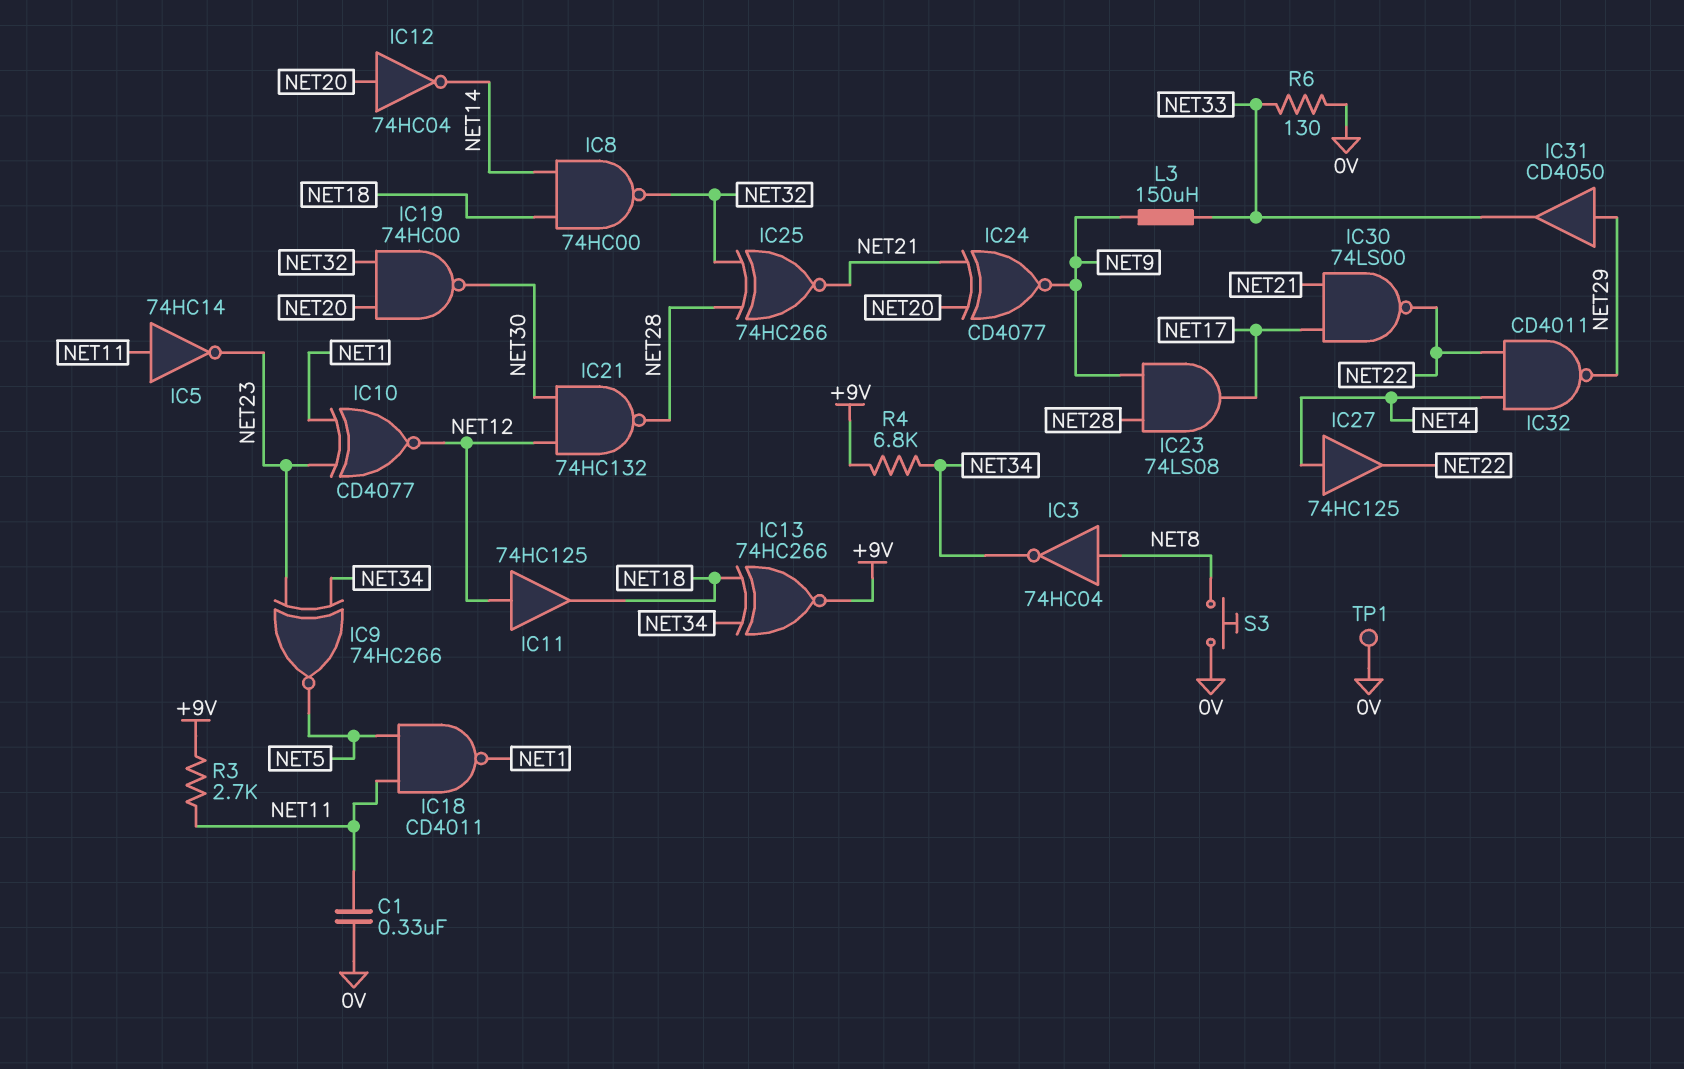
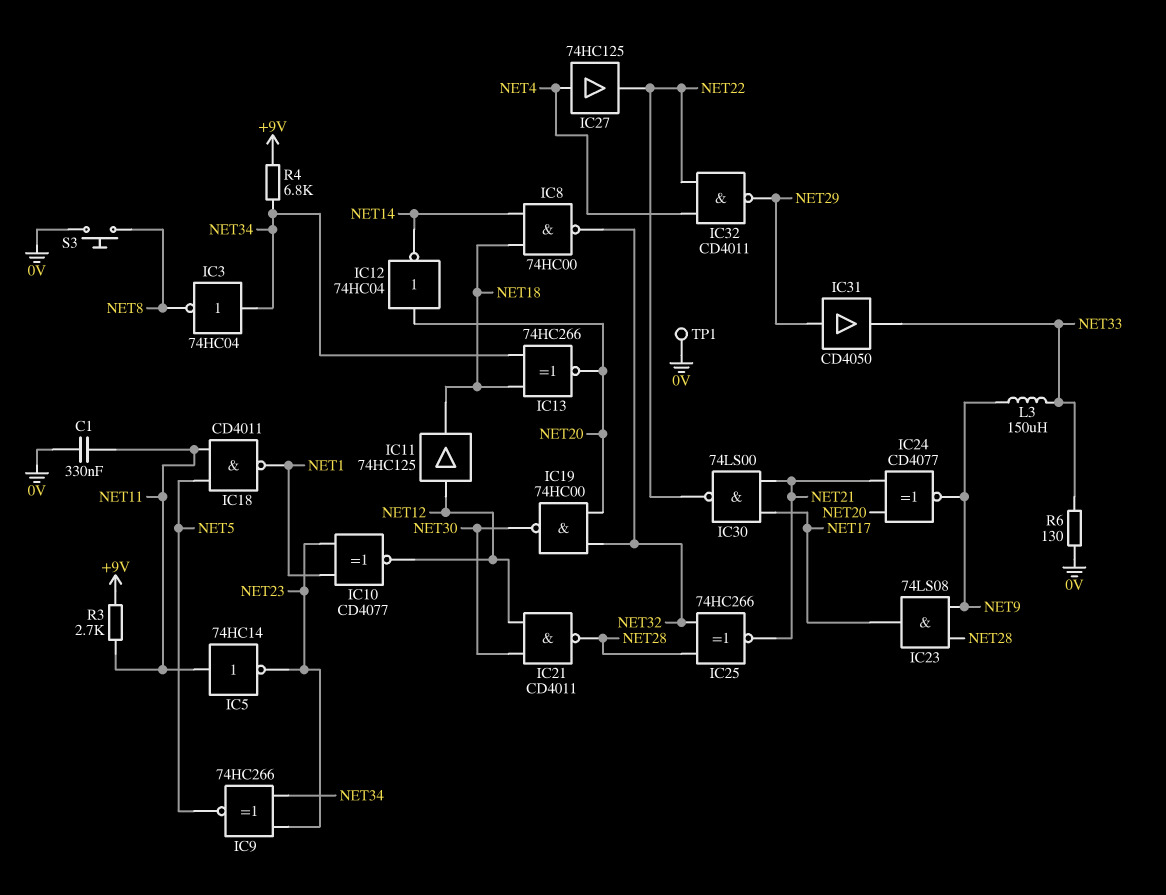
IC3: NOT 74HC04 (in NET8, out NET34) -> NOT 74HC04 (in NET34, out NET8)
IC13: XNOR 74HC266 (in NET18, in NET34, out +9V) -> XNOR 74HC266 (in NET18, in NET34, out NET20)
IC21: NAND 74HC132 (in NET12, in NET30, out NET28) -> NAND CD4011 (in NET12, in NET30, out NET28)

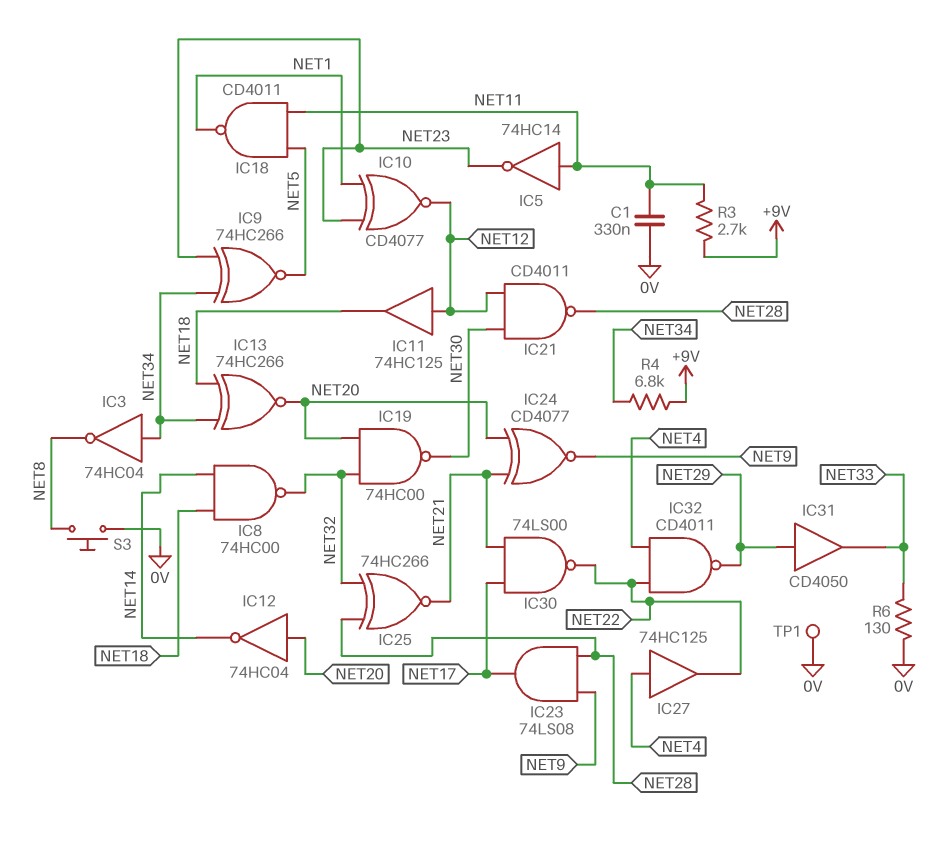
L3: 150uH (NET9, NET33) -> none

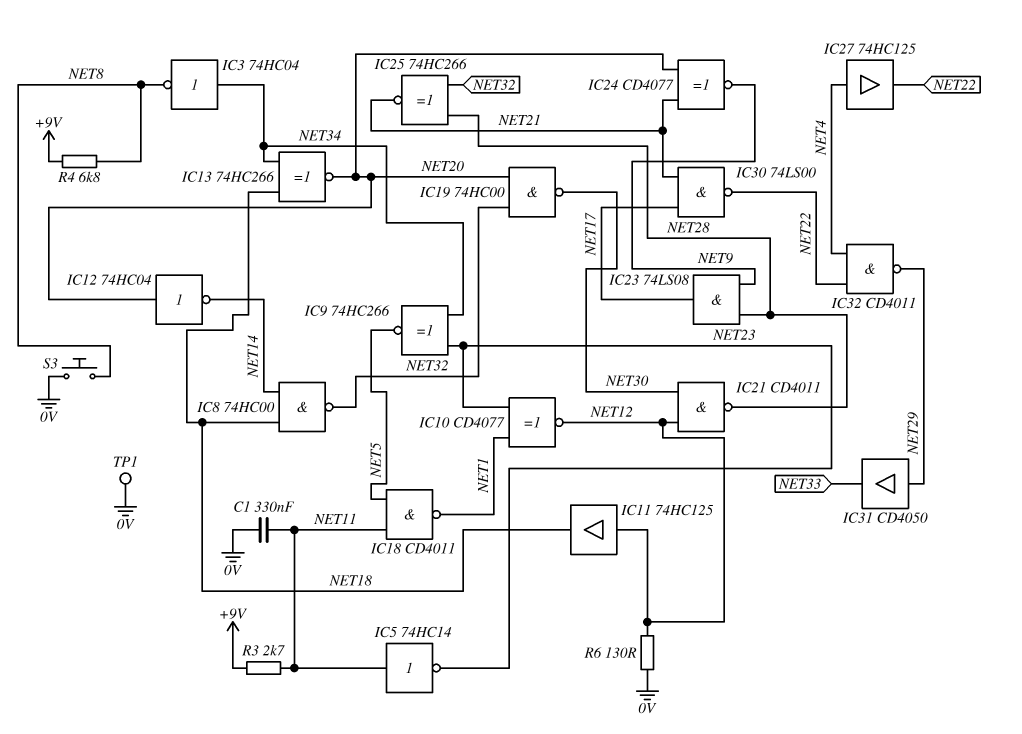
R4: 6.8k (+9V, NET34) -> 6.8k (+9V, NET8)
R6: 130 (0V, NET33) -> 130 (0V, NET12)

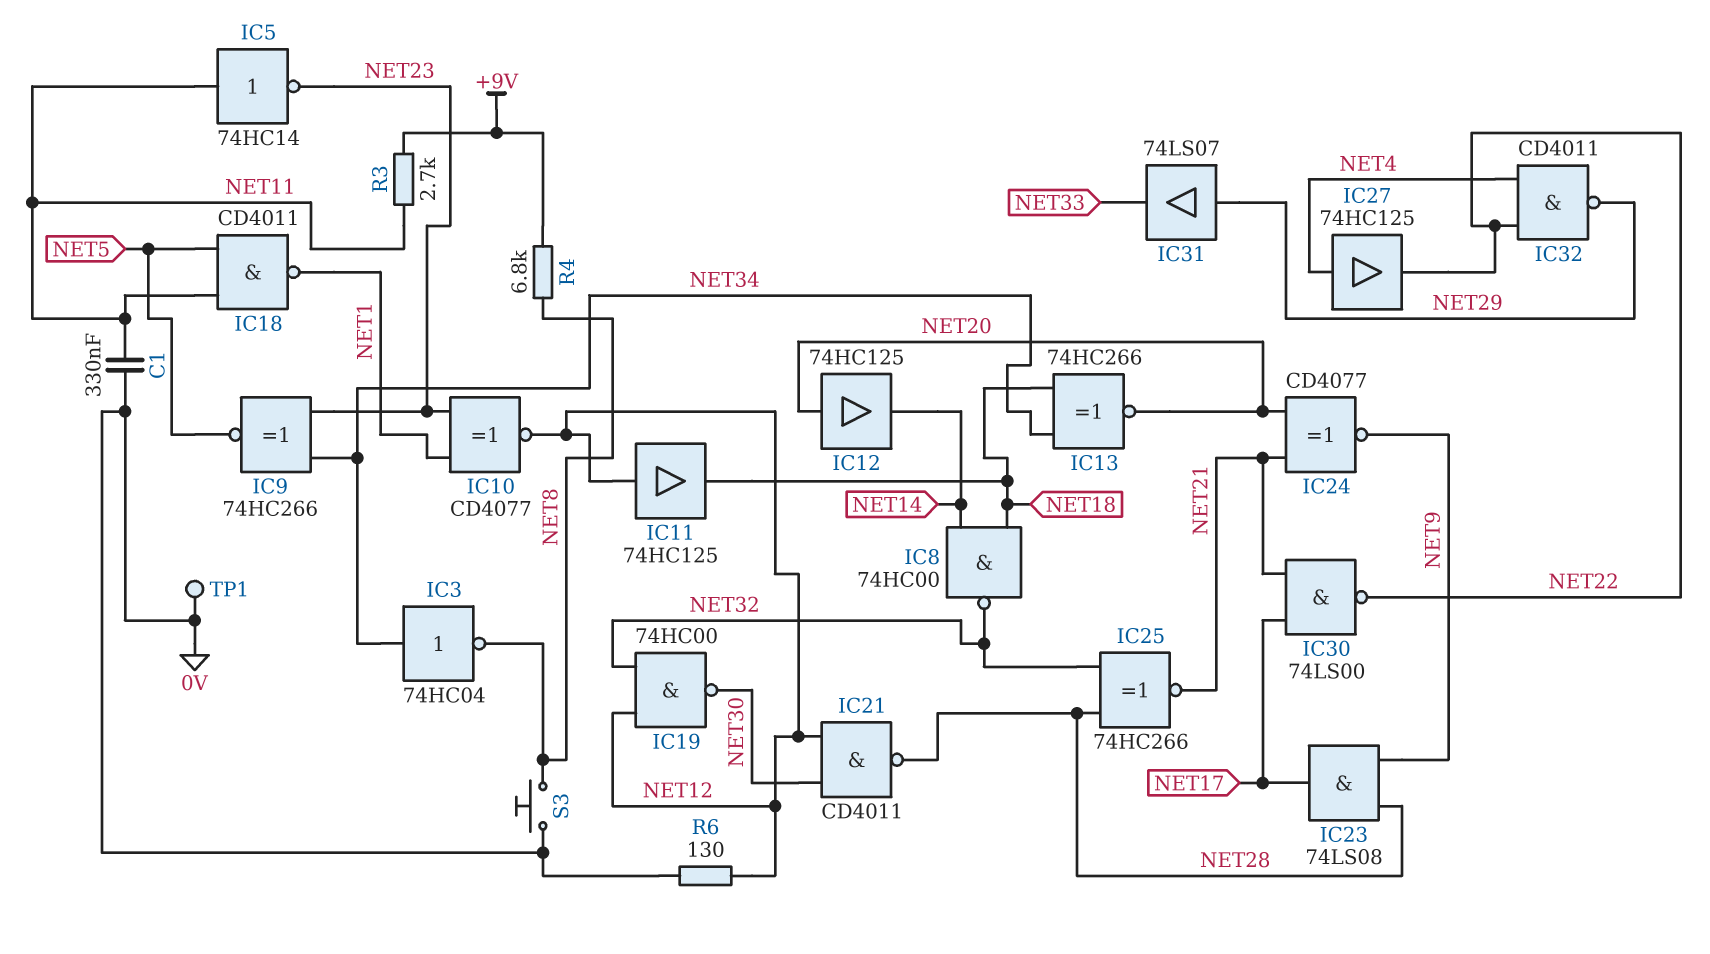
IC12: NOT 74HC04 (in NET20, out NET14) -> buffer 74HC125 (in NET20, out NET14)
IC19: NAND 74HC00 (in NET20, in NET32, out NET30) -> NAND 74HC00 (in NET12, in NET32, out NET30)
IC31: buffer CD4050 (in NET29, out NET33) -> buffer 74LS07 (in NET29, out NET33)

